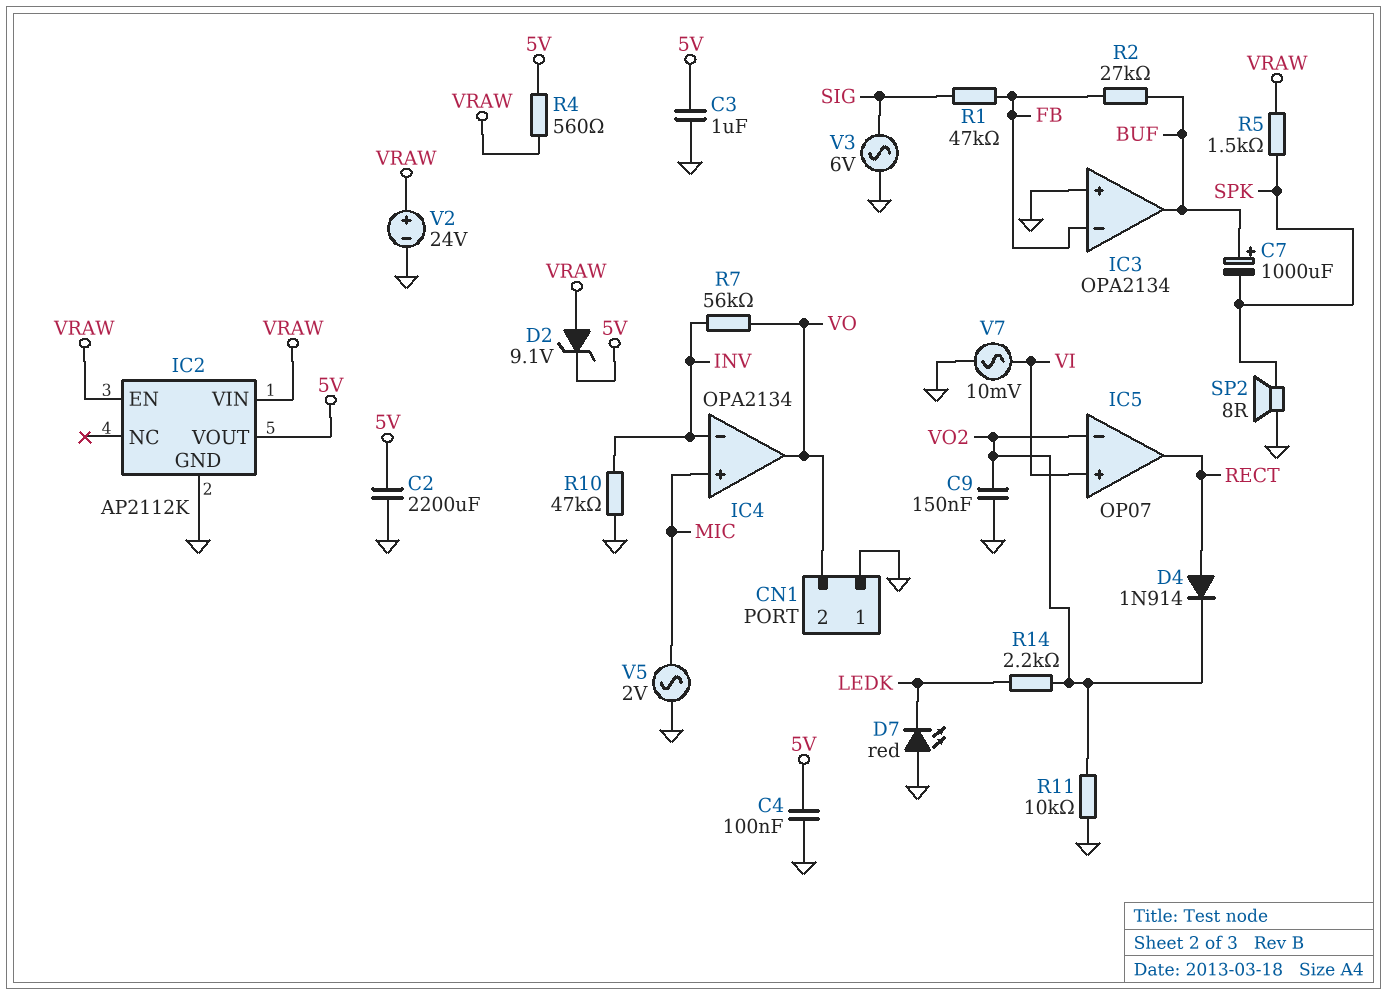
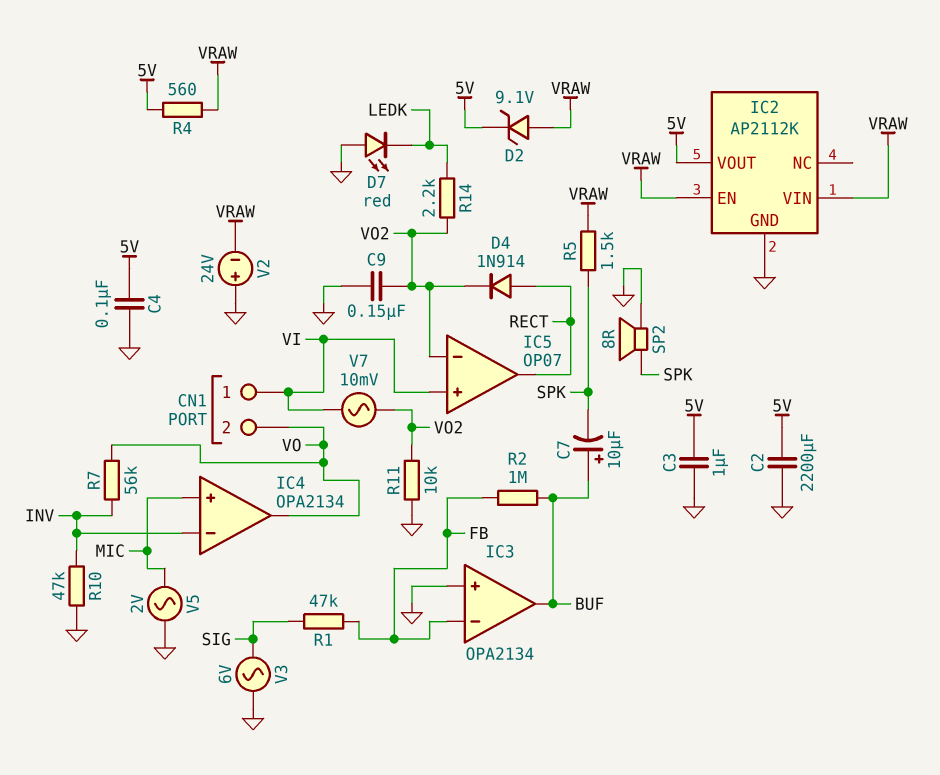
C7: 1000uF (plus BUF, minus SPK) -> 10uF (plus BUF, minus SPK)
CN1 pin 1: GND -> VI
R2: 27k (BUF, FB) -> 1M (BUF, FB)
V2: 24V (plus VRAW, minus GND) -> 24V (plus GND, minus VRAW)
V7: AC 10mV (GND, VI) -> AC 10mV (VI, VO2)

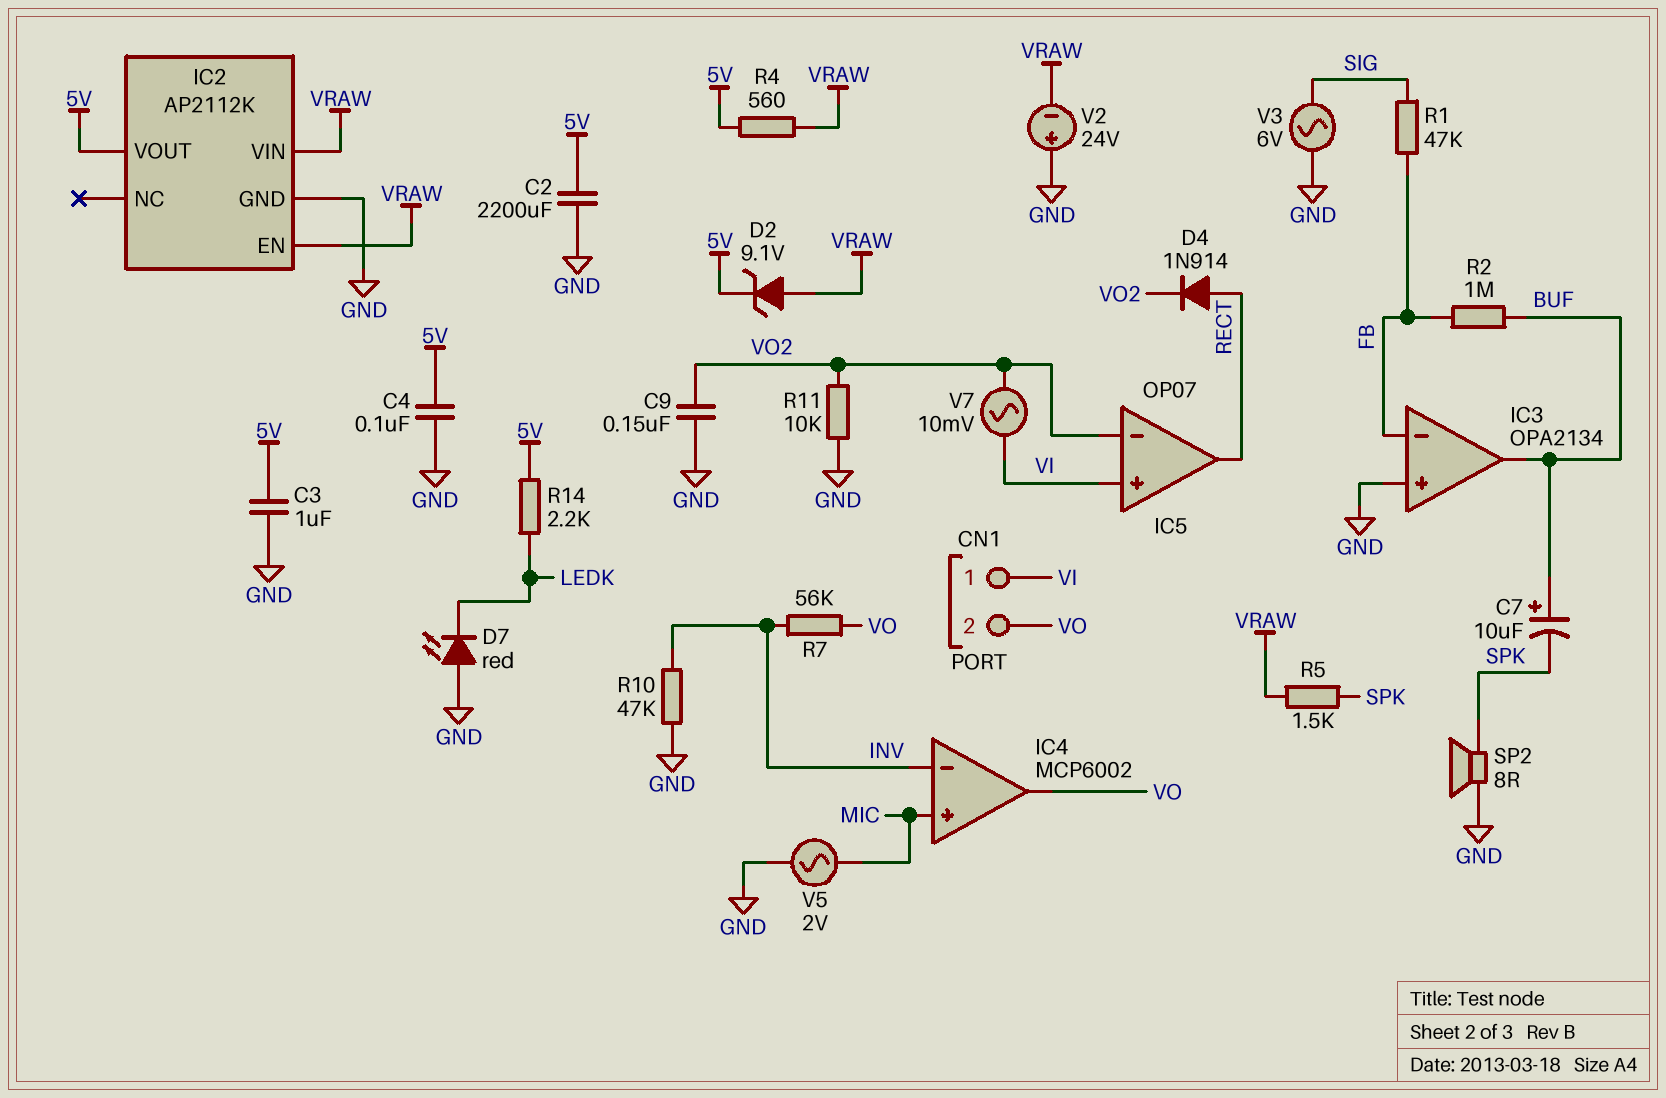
IC4: OPA2134 -> MCP6002
R14: 2.2k (LEDK, VO2) -> 2.2k (5V, LEDK)

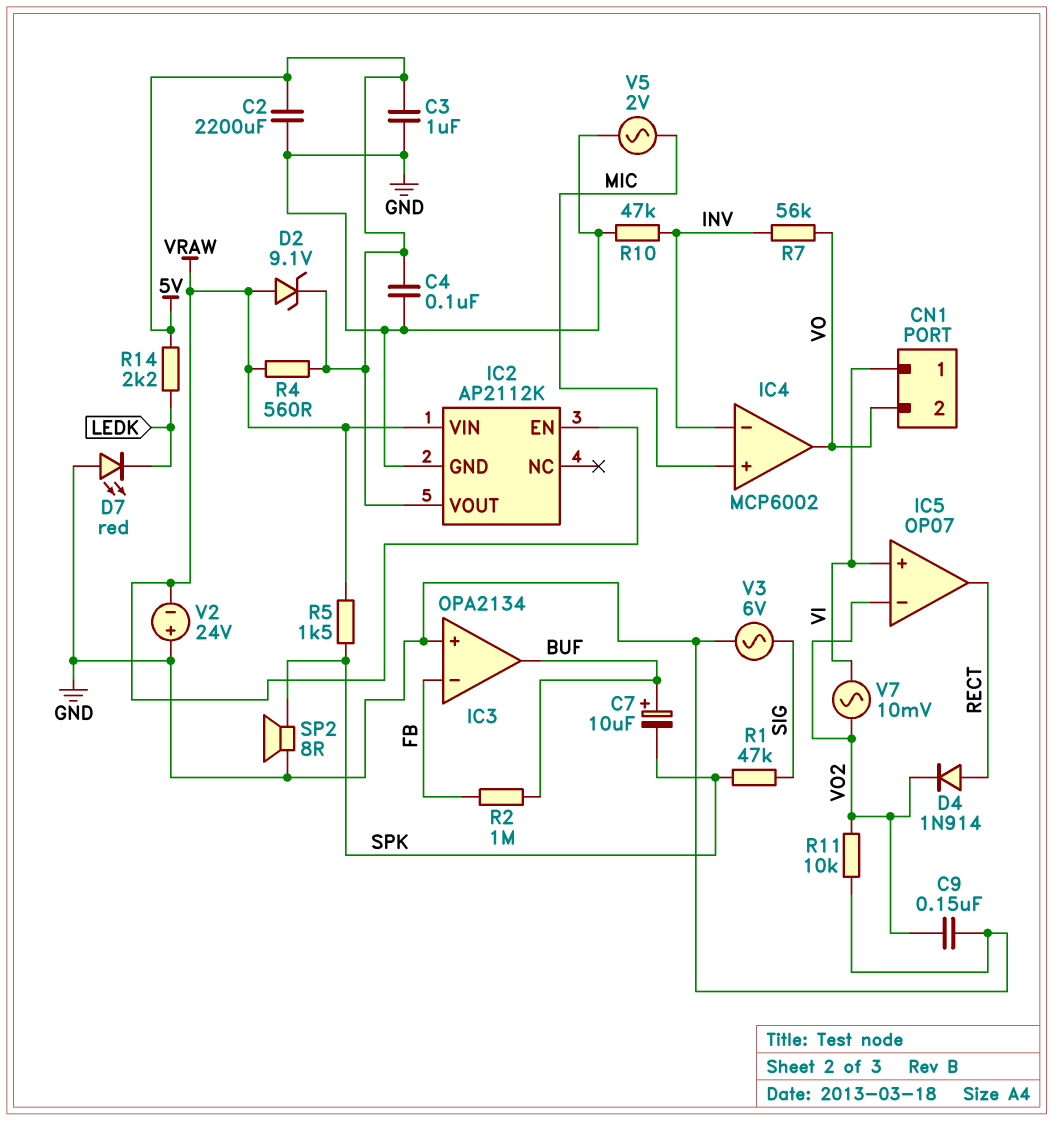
R1: 47k (FB, SIG) -> 47k (SIG, SPK)

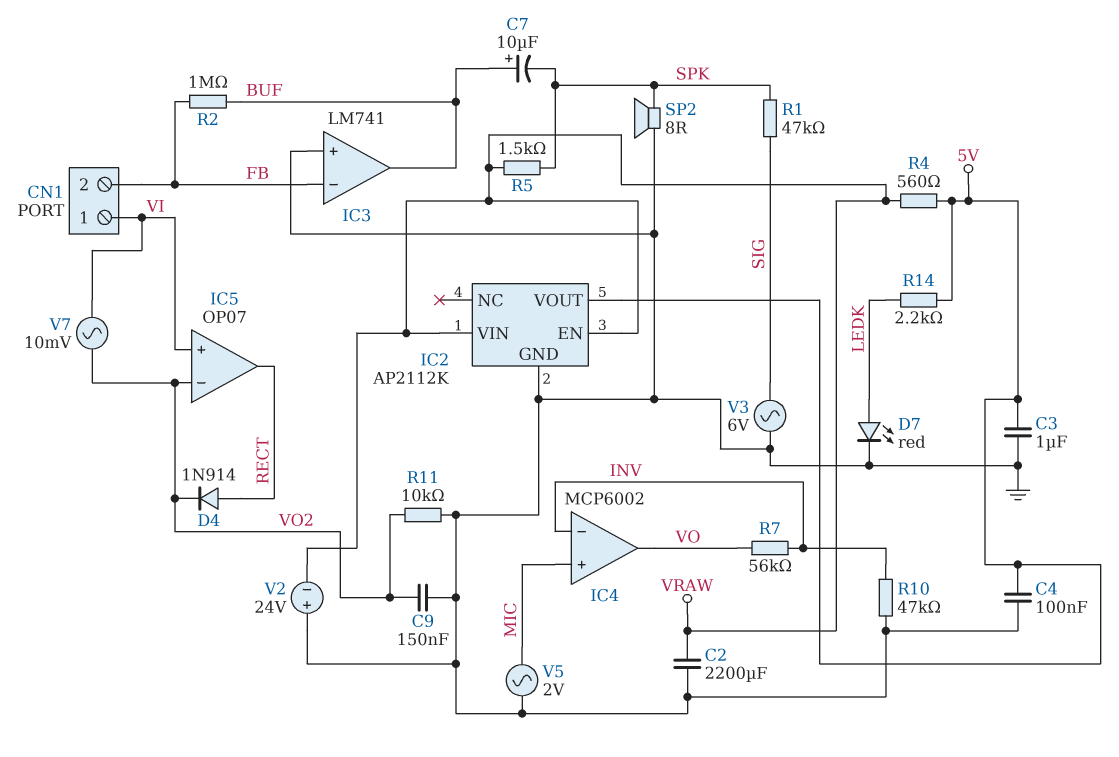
C2: 2200uF (5V, GND) -> 2200uF (GND, VRAW)
CN1 pin 2: VO -> FB
D2: zener 9.1V (A VRAW, K 5V) -> none
D7: LED red (A GND, K LEDK) -> LED red (A LEDK, K GND)
IC3: OPA2134 -> LM741

